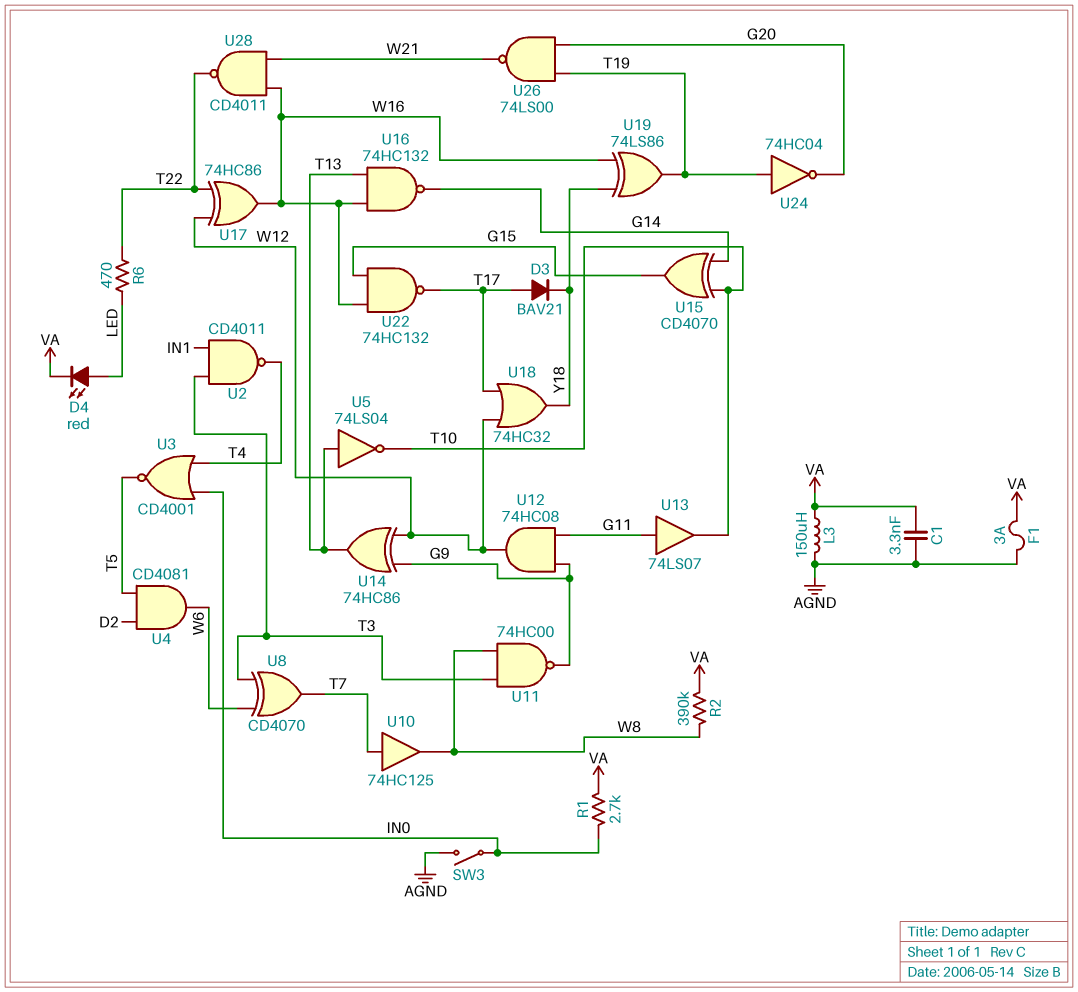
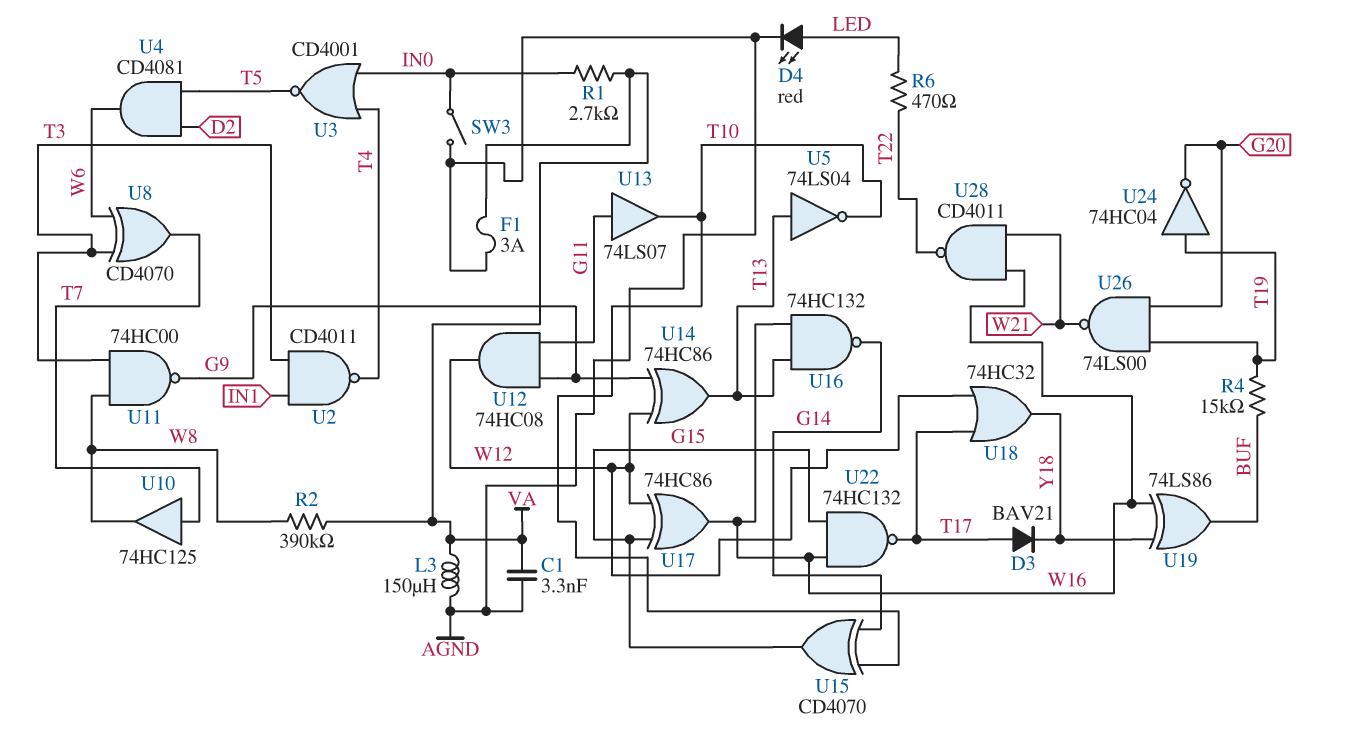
D4: LED red (A LED, K VA) -> LED red (A LED, K AGND)
R4: none -> 15k (BUF, T19)
U17: XOR 74HC86 (in T22, in W12, out W16) -> XOR 74HC86 (in G15, in W12, out W16)
U19: XOR 74LS86 (in W16, in Y18, out T19) -> XOR 74LS86 (in W16, in Y18, out BUF)

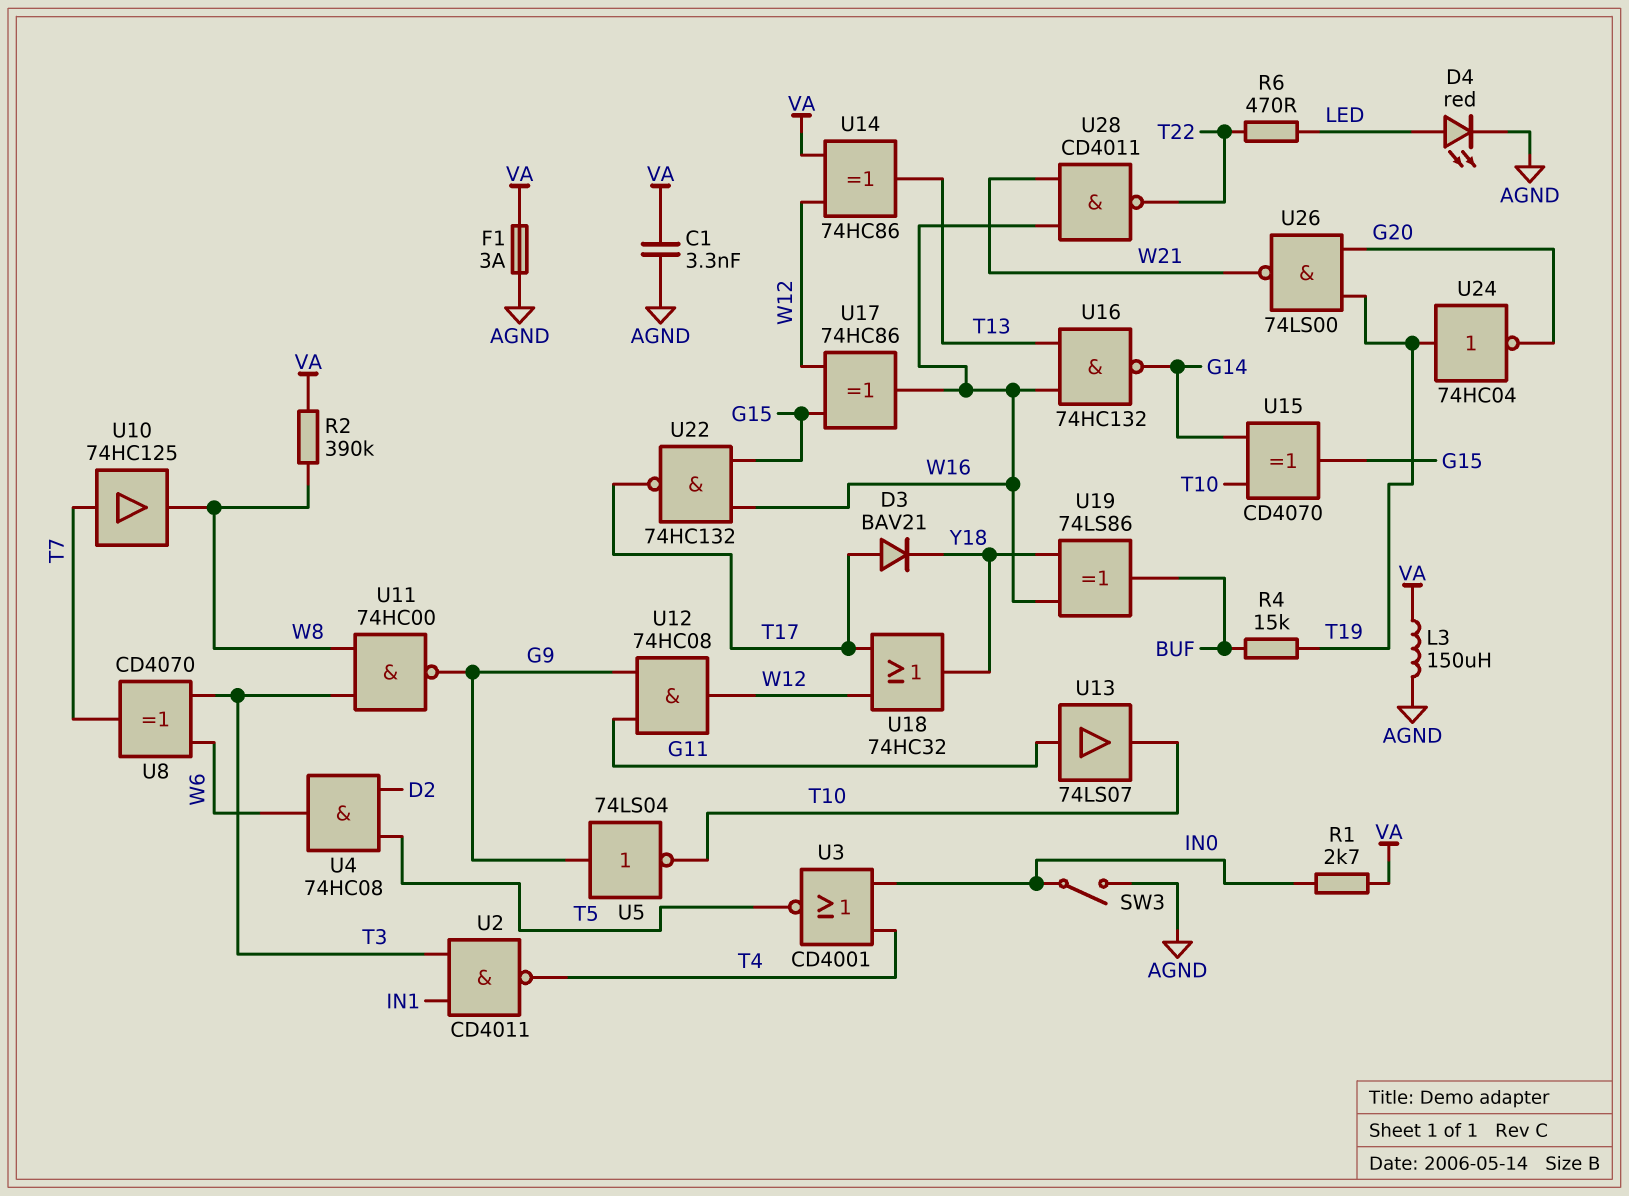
U4: AND CD4081 (in D2, in T5, out W6) -> AND 74HC08 (in D2, in T5, out W6)
U5: NOT 74LS04 (in T13, out T10) -> NOT 74LS04 (in G9, out T10)
U14: XOR 74HC86 (in G9, in W12, out T13) -> XOR 74HC86 (in VA, in W12, out T13)

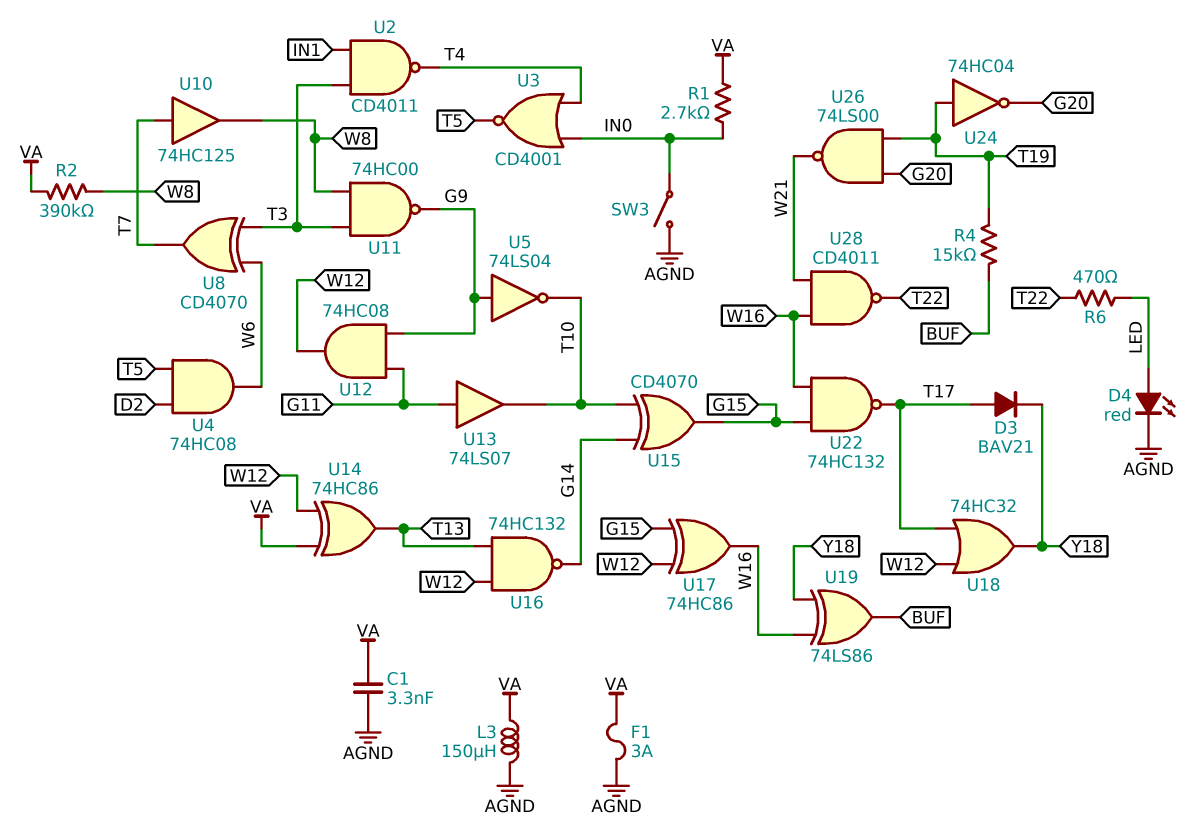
U16: NAND 74HC132 (in T13, in W16, out G14) -> NAND 74HC132 (in T13, in W12, out G14)

